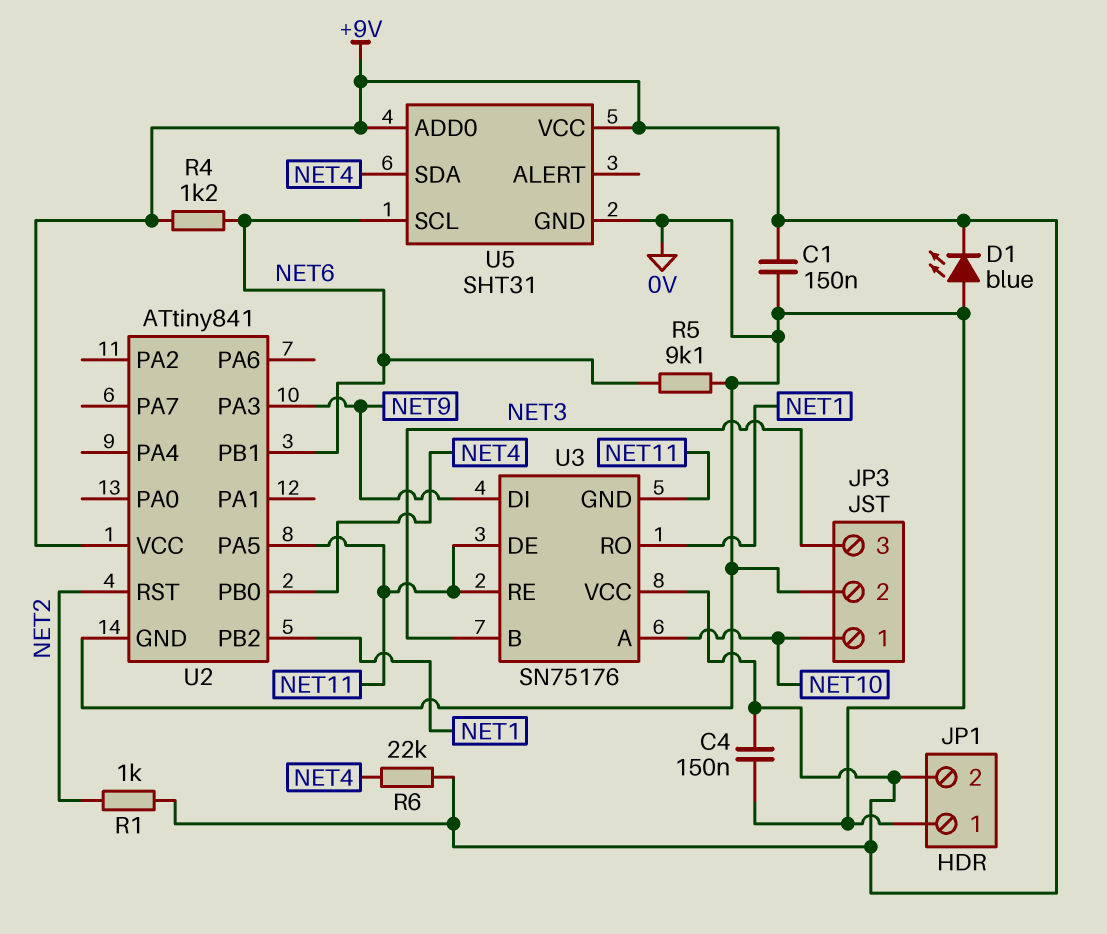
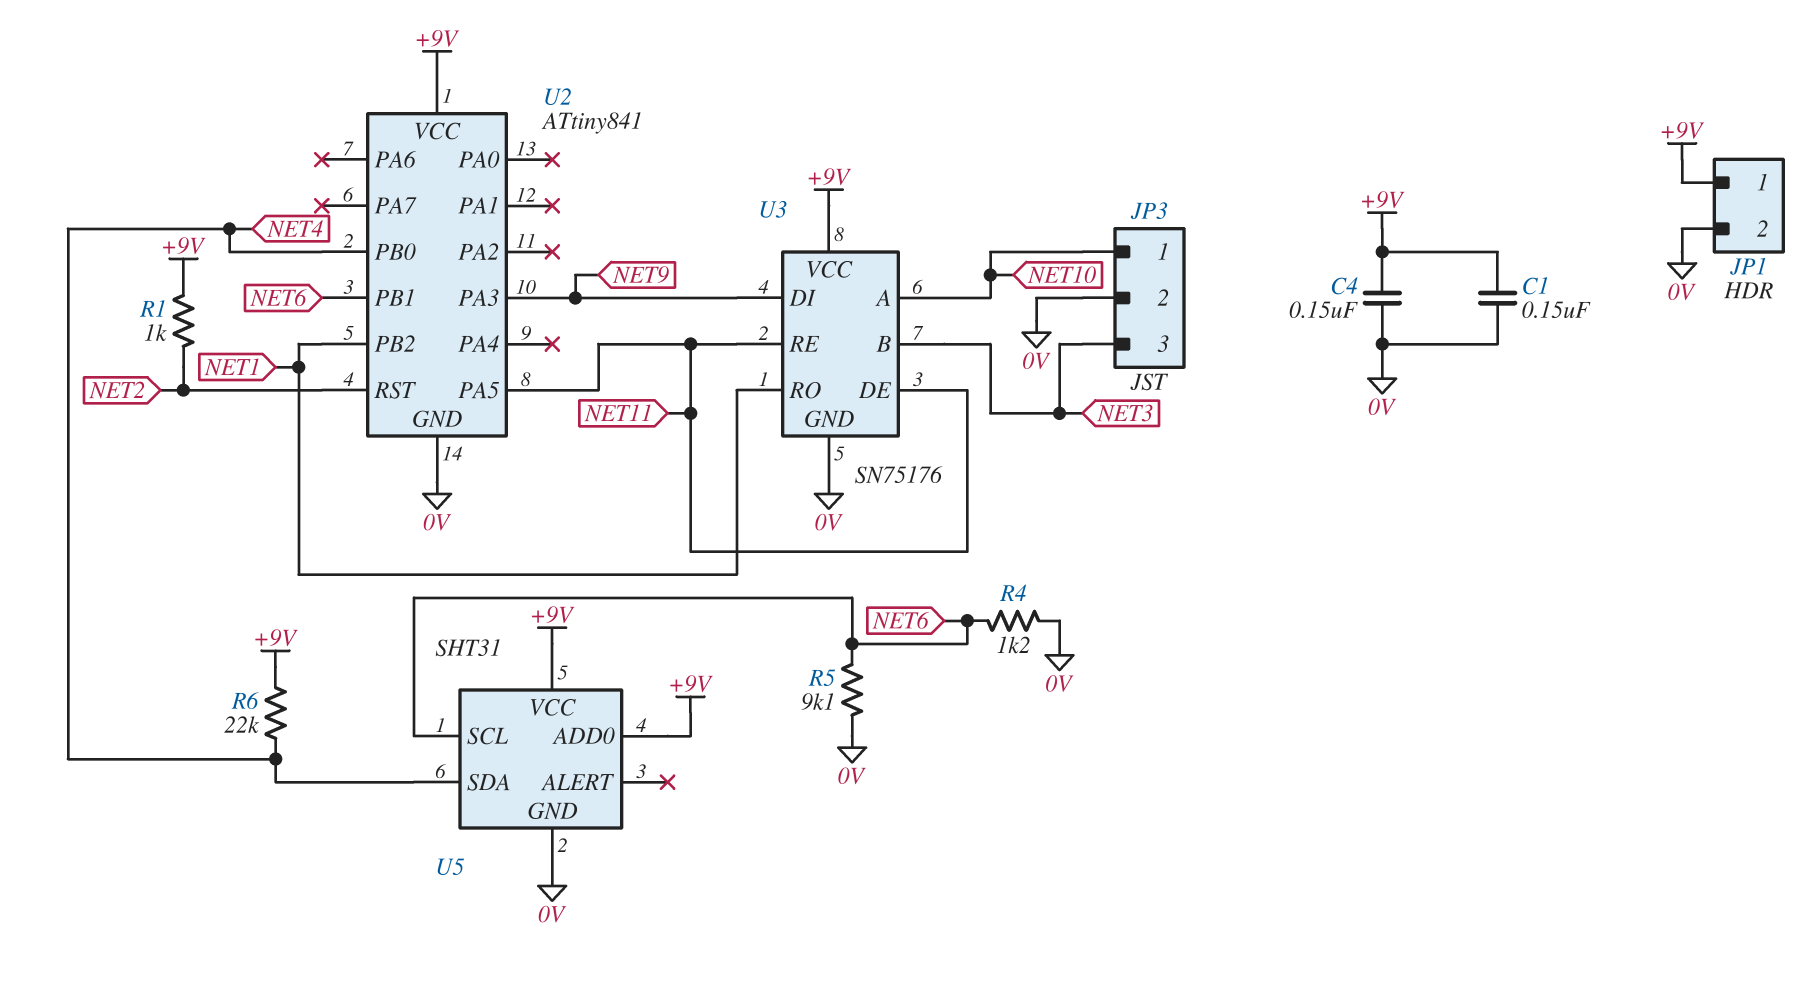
D1: LED blue (A 0V, K +9V) -> none
JP1 pin 1: 0V -> +9V
JP1 pin 2: +9V -> 0V
R4: 1.2k (+9V, NET6) -> 1.2k (0V, NET6)
U3 pin GND: NET11 -> 0V

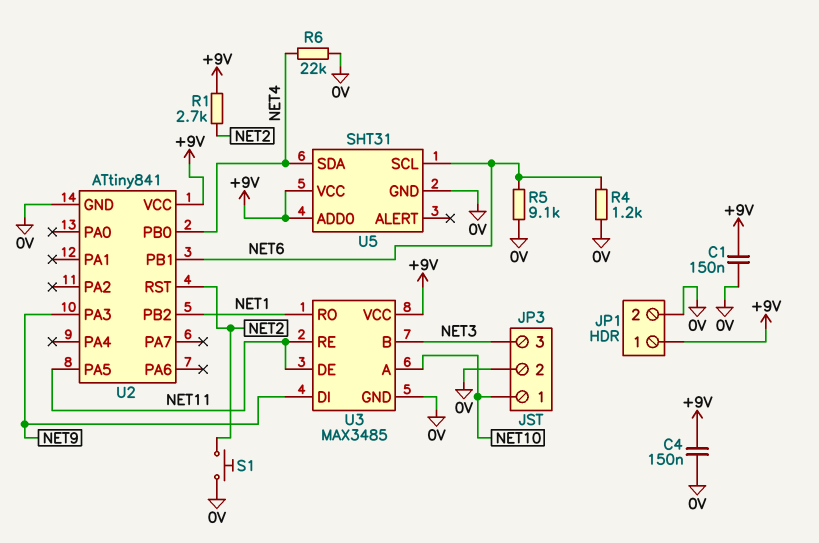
R1: 1k (+9V, NET2) -> 2.7k (+9V, NET2)
R6: 22k (+9V, NET4) -> 22k (0V, NET4)
S1: none -> button (0V, NET2)
U3: SN75176 -> MAX3485

